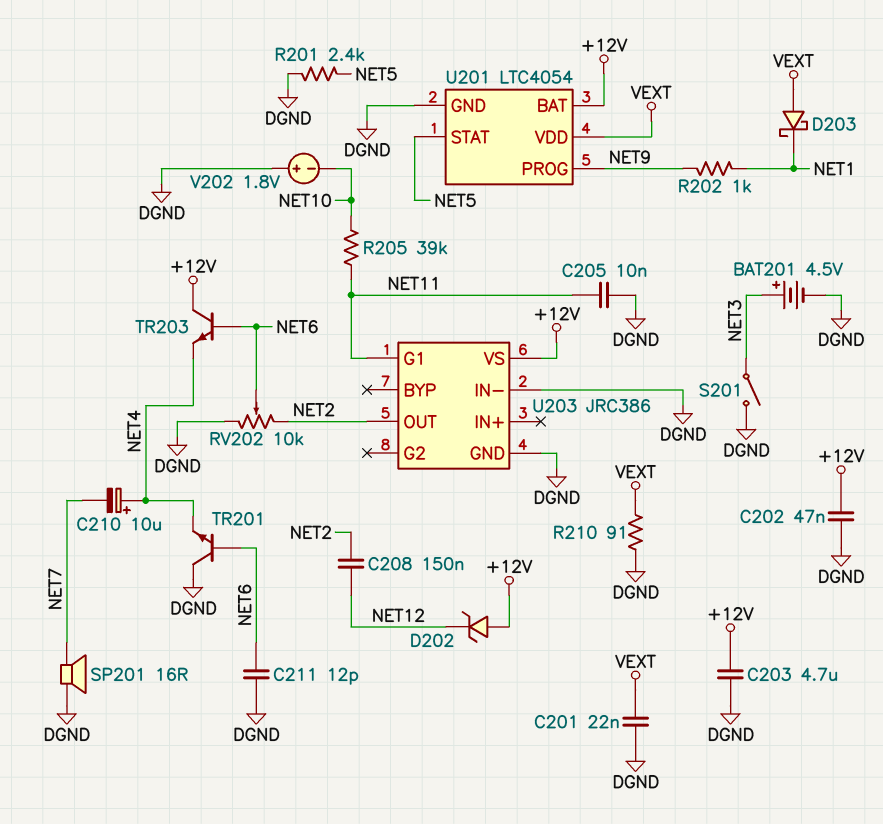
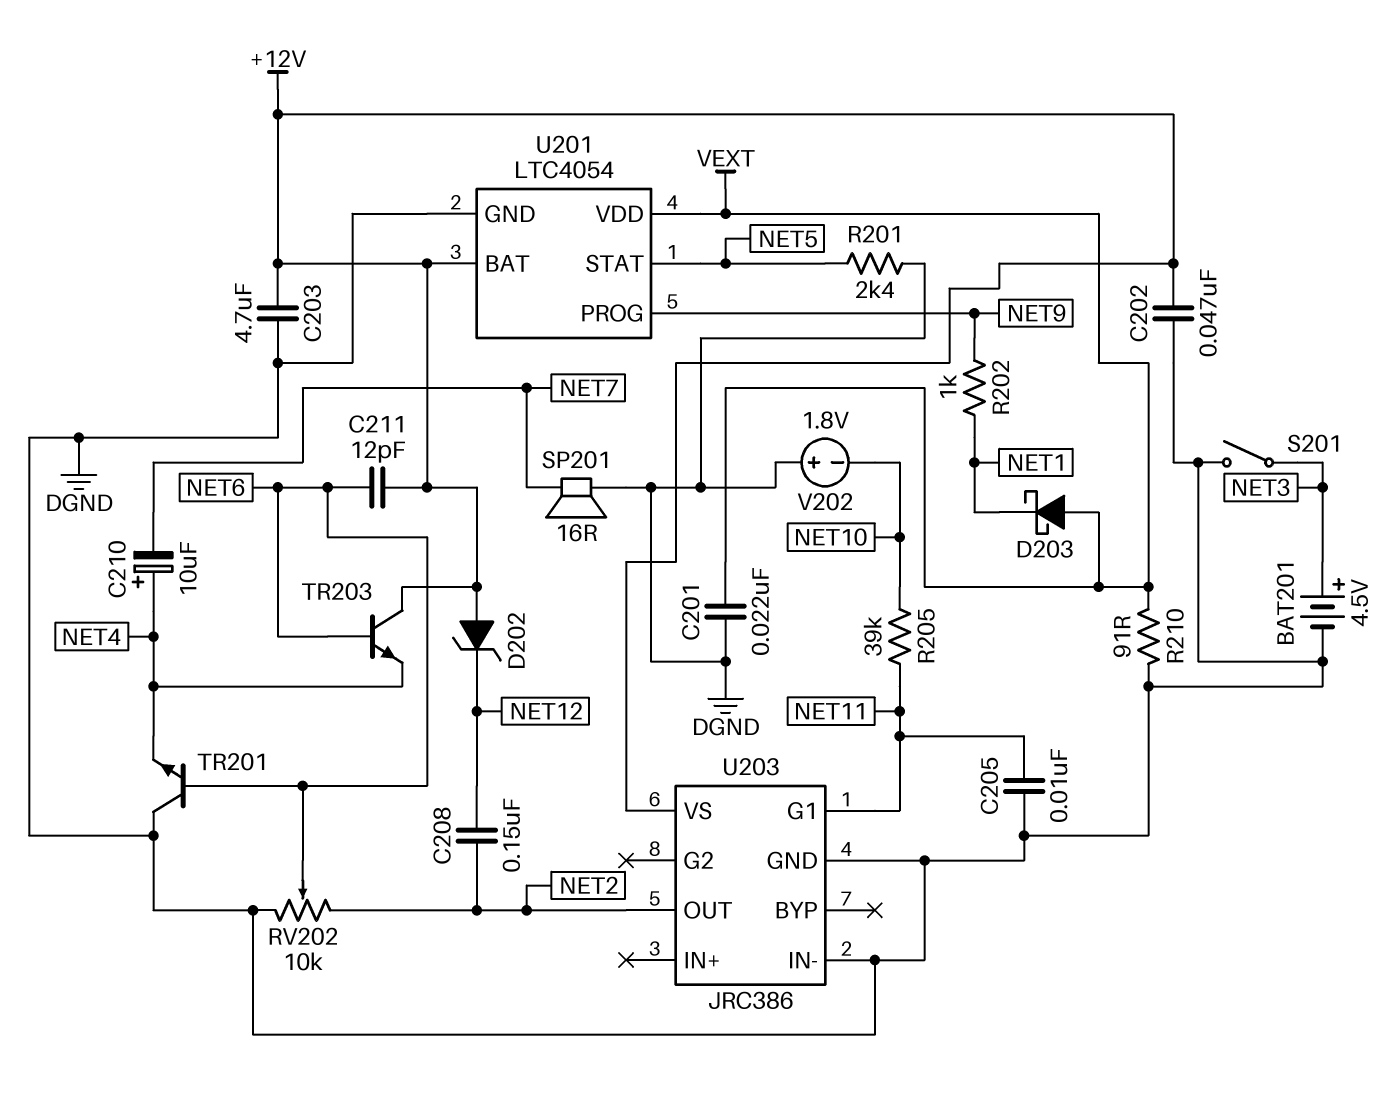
C211: 12pF (DGND, NET6) -> 12pF (+12V, NET6)

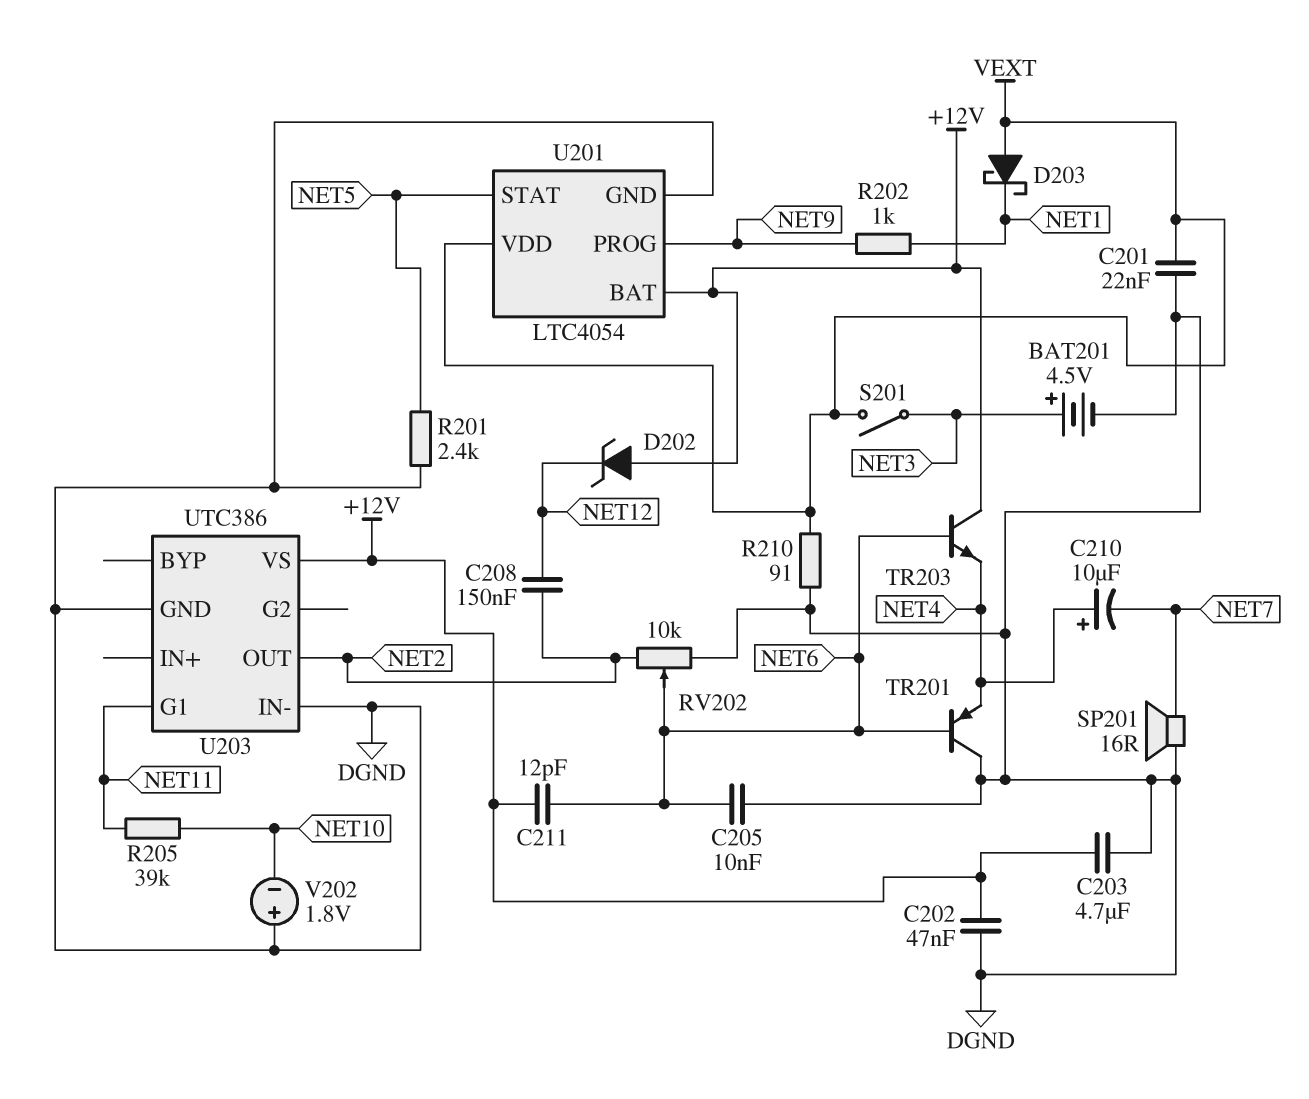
C205: 10nF (DGND, NET11) -> 10nF (DGND, NET6)
S201: switch (DGND, NET3) -> switch (NET3, VEXT)
TR201: NPN (B NET6, C DGND, E NET4) -> PNP (B NET6, C DGND, E NET4)
U203: JRC386 -> UTC386

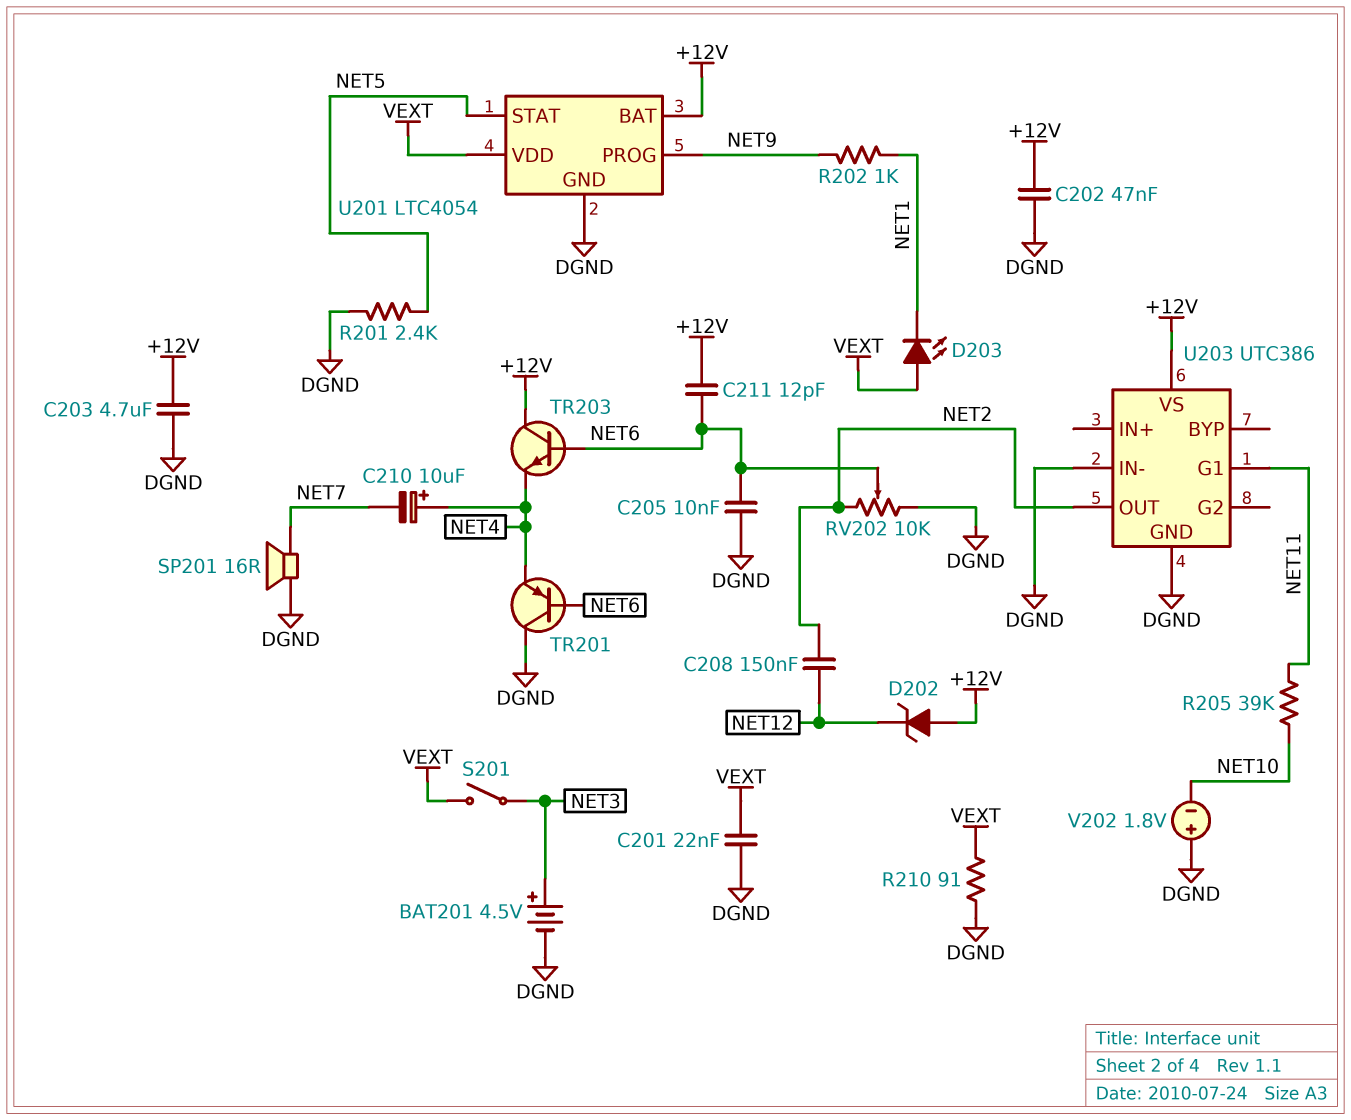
D203: schottky (A VEXT, K NET1) -> LED (A VEXT, K NET1)

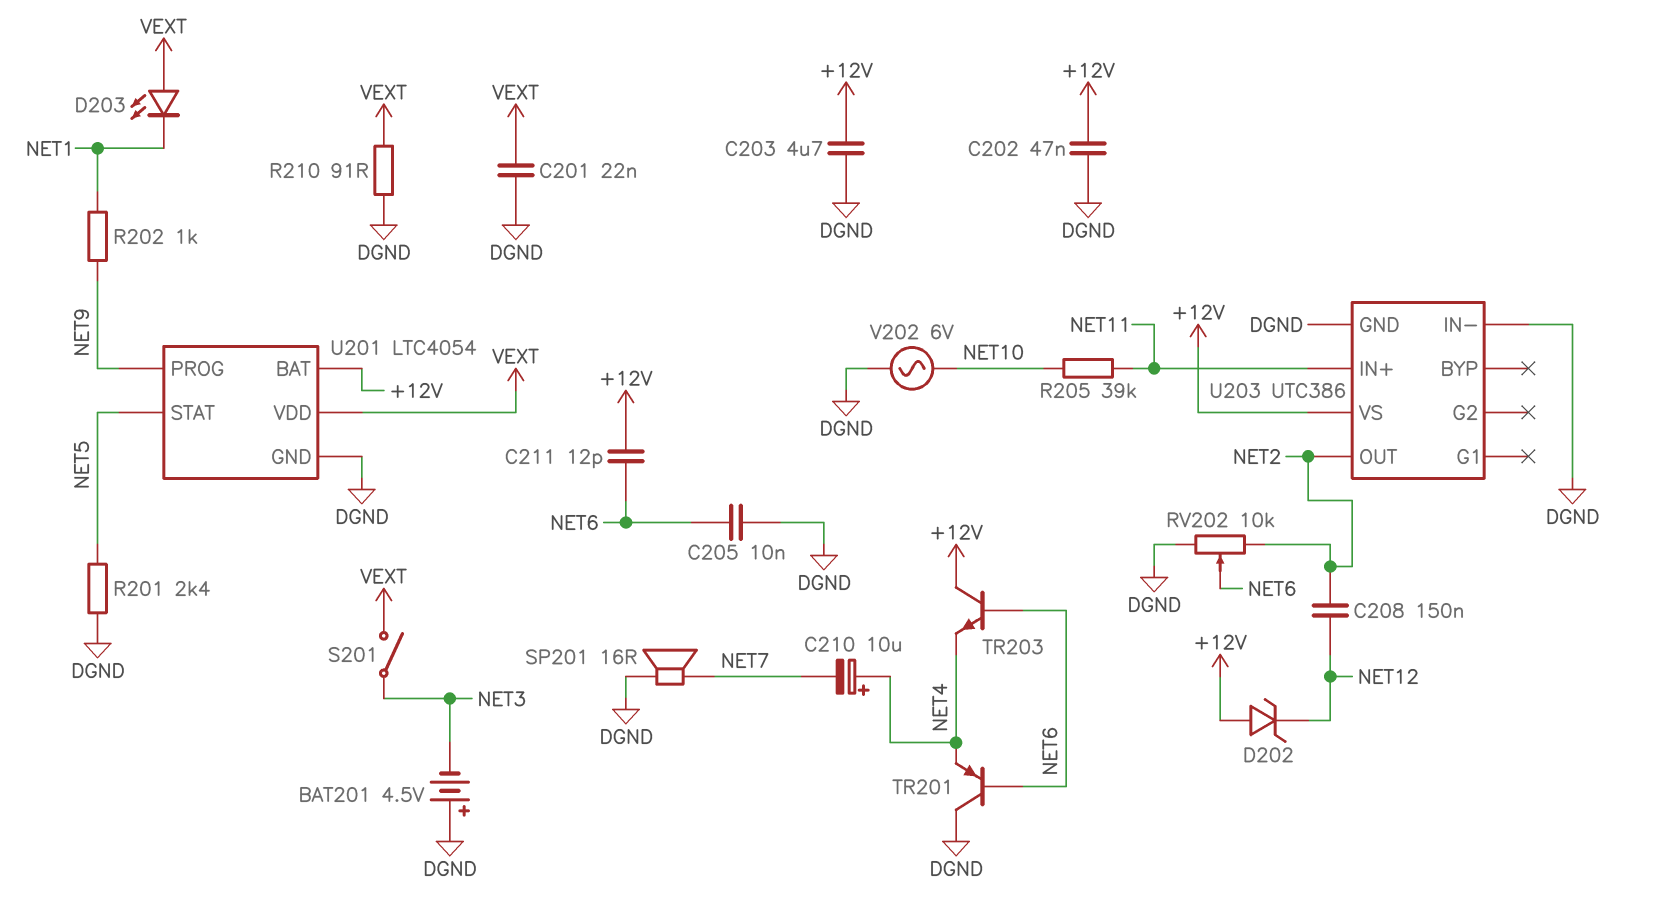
BAT201: 4.5V (plus NET3, minus DGND) -> 4.5V (plus DGND, minus NET3)
U203 pin G1: NET11 -> none
U203 pin IN+: none -> NET11
V202: 1.8V (plus DGND, minus NET10) -> AC 6V (DGND, NET10)

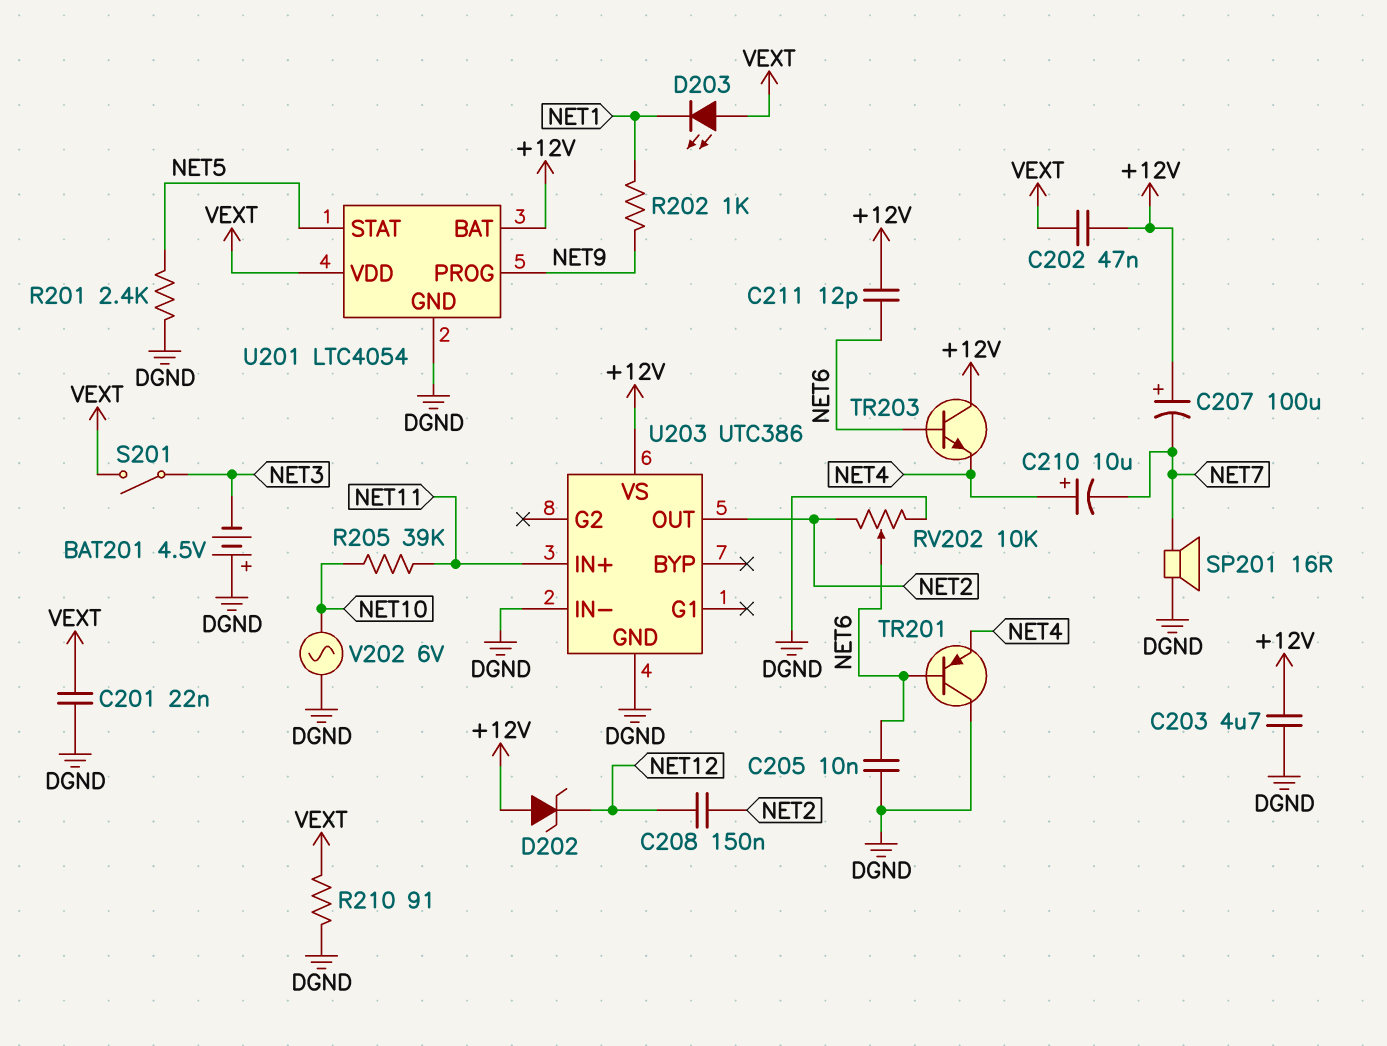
C202: 47nF (+12V, DGND) -> 47nF (+12V, VEXT)
C207: none -> 100uF (plus +12V, minus NET7)

